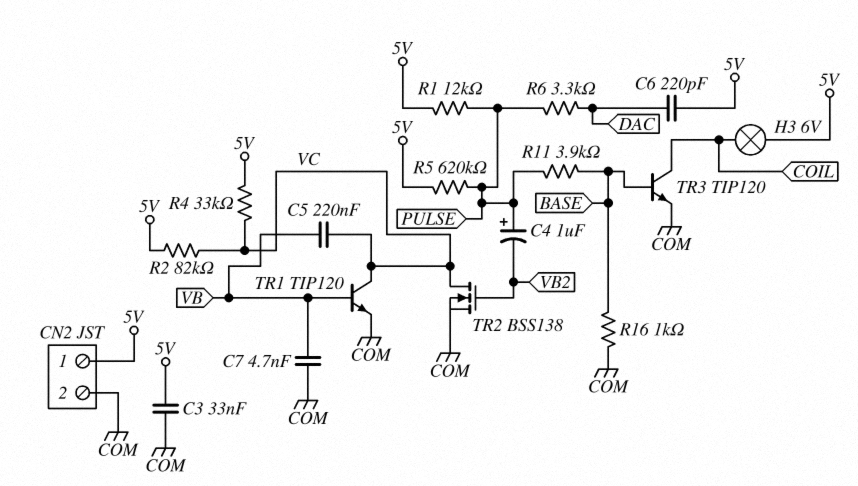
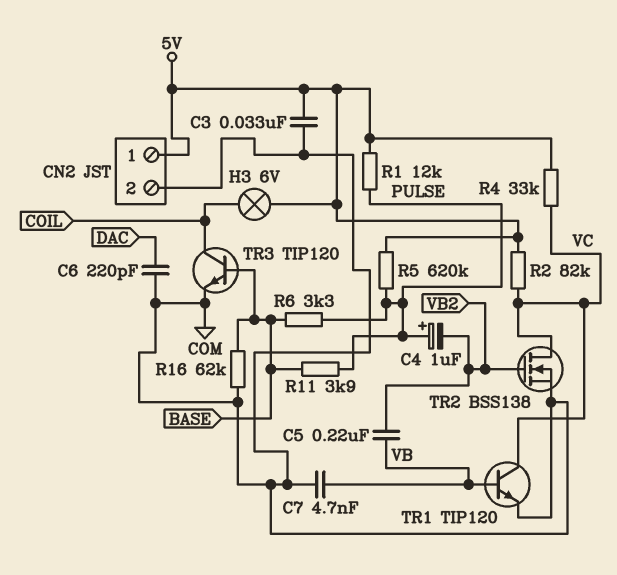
C5: 220nF (VB, VC) -> 220nF (VB, VB2)
C6: 220pF (5V, DAC) -> 220pF (COM, DAC)
R6: 3.3k (DAC, PULSE) -> 3.3k (BASE, PULSE)
R16: 1k (BASE, COM) -> 62k (BASE, COM)

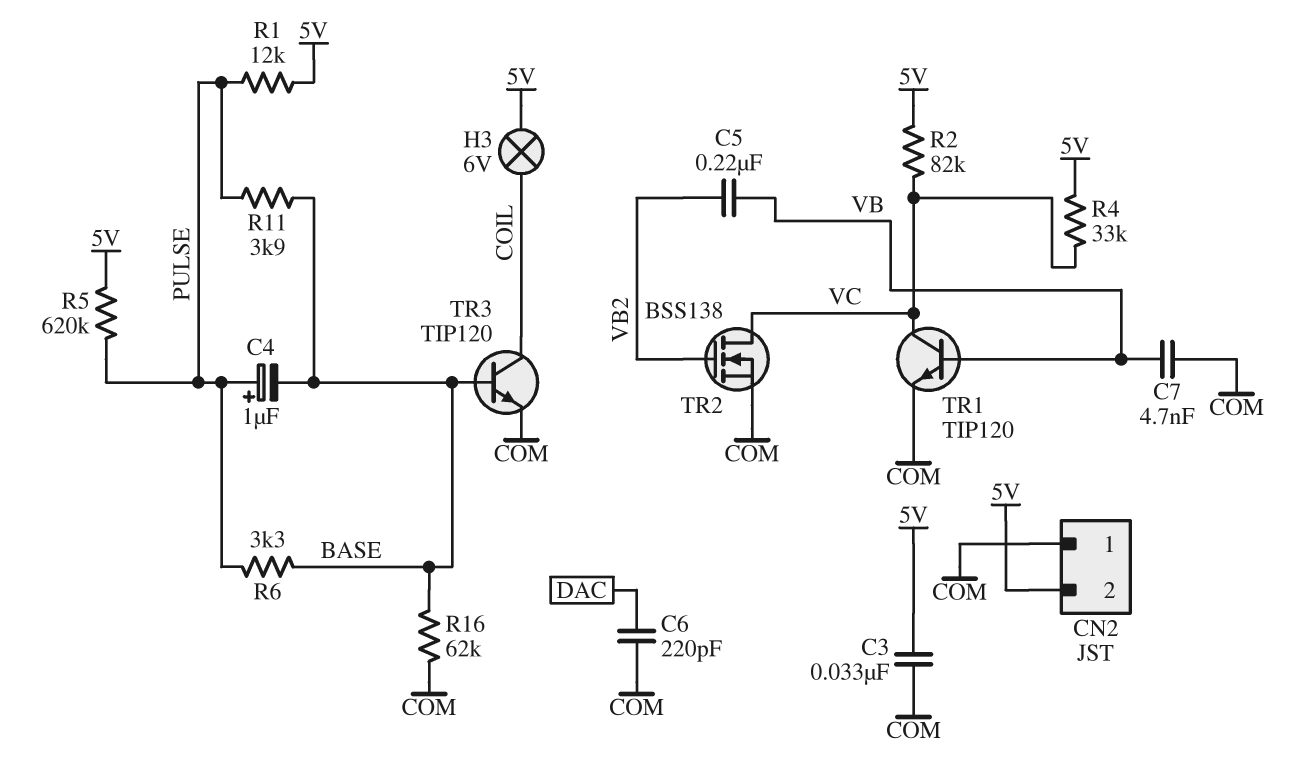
C4: 1uF (plus PULSE, minus VB2) -> 1uF (plus PULSE, minus BASE)
CN2 pin 1: 5V -> COM
CN2 pin 2: COM -> 5V

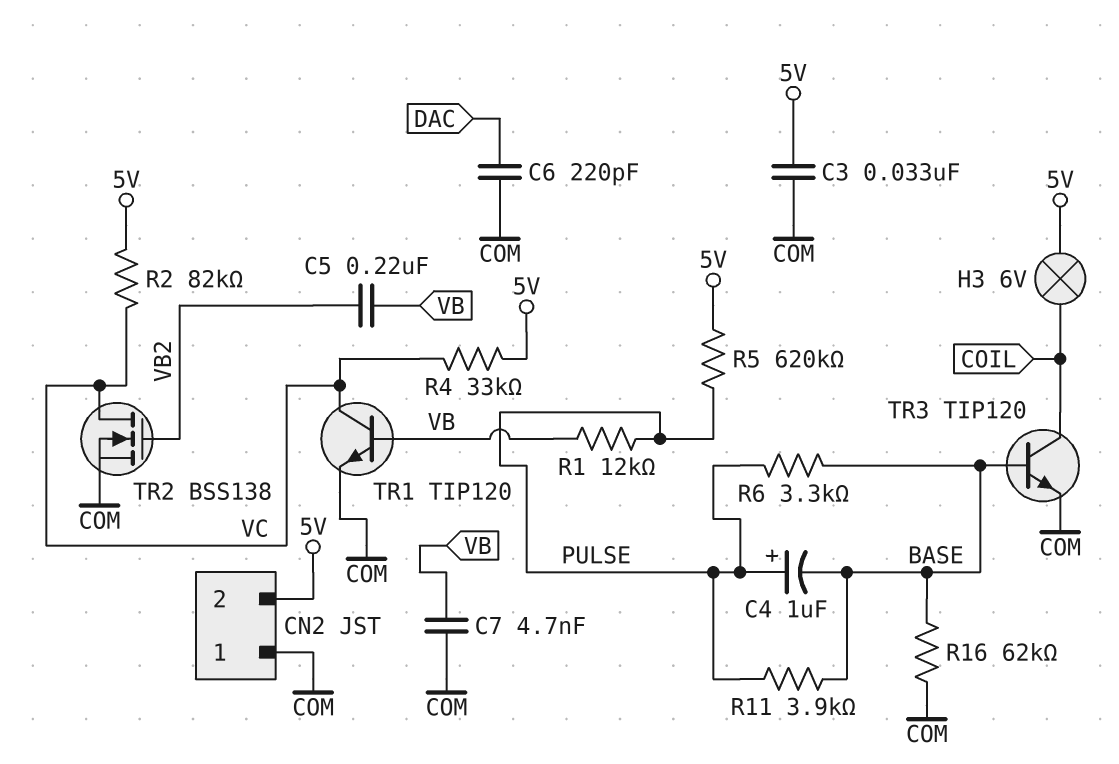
R1: 12k (5V, PULSE) -> 12k (PULSE, VB)

